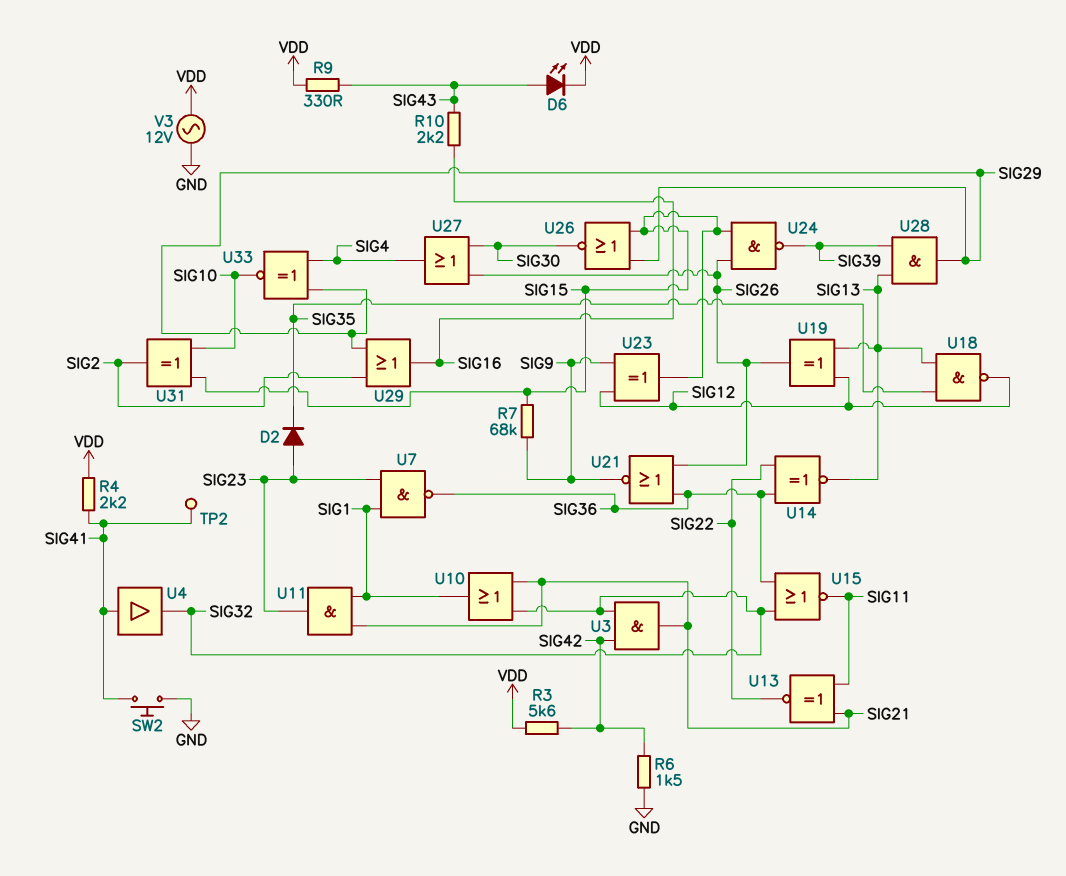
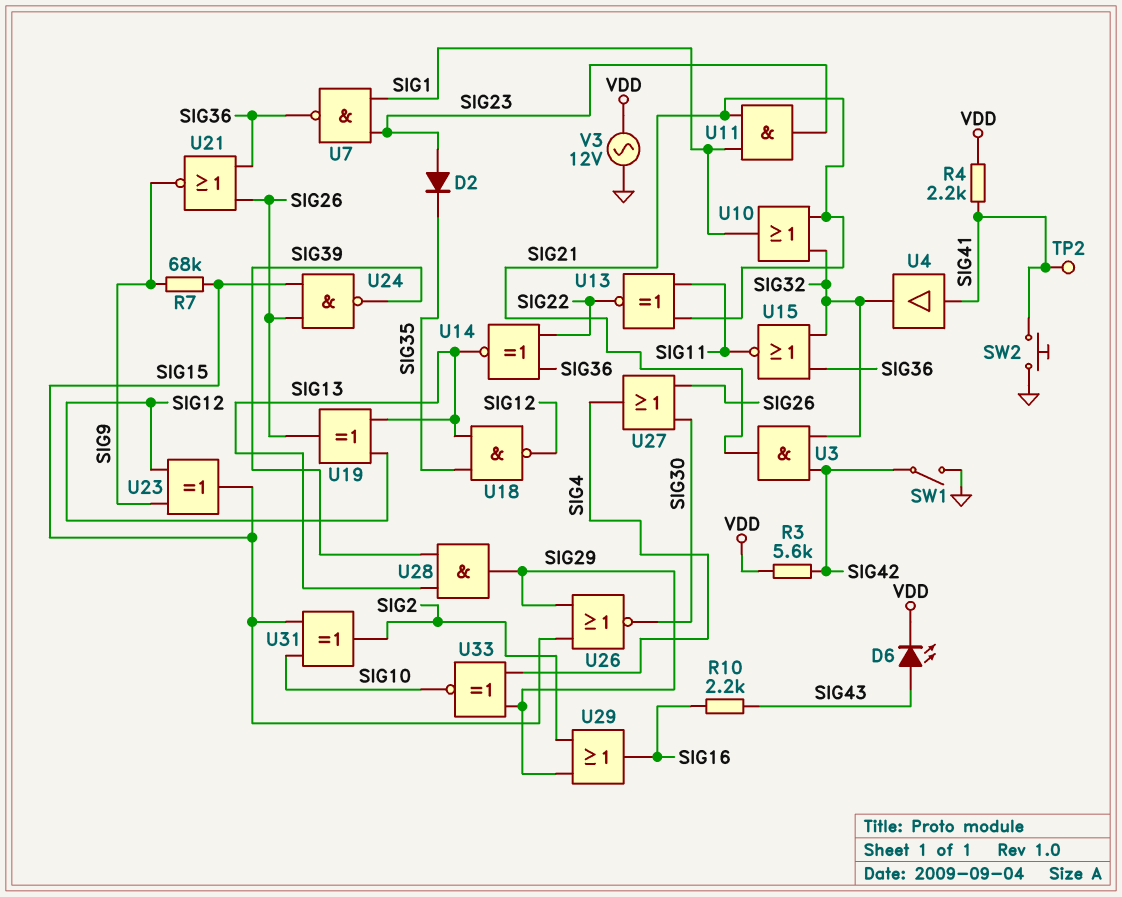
R6: 1.5k (GND, SIG42) -> none
R9: 330 (SIG43, VDD) -> none
SW1: none -> switch (GND, SIG42)

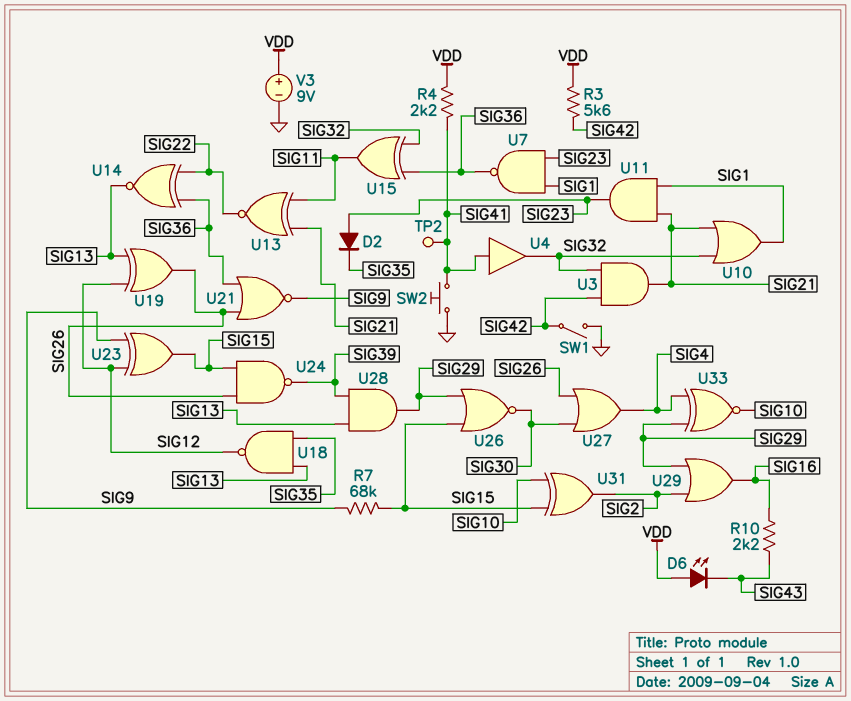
D6: LED (A SIG43, K VDD) -> LED (A VDD, K SIG43)
U15: NOR (in SIG32, in SIG36, out SIG11) -> XOR (in SIG32, in SIG36, out SIG11)
V3: AC 12V (GND, VDD) -> 9V (plus VDD, minus GND)

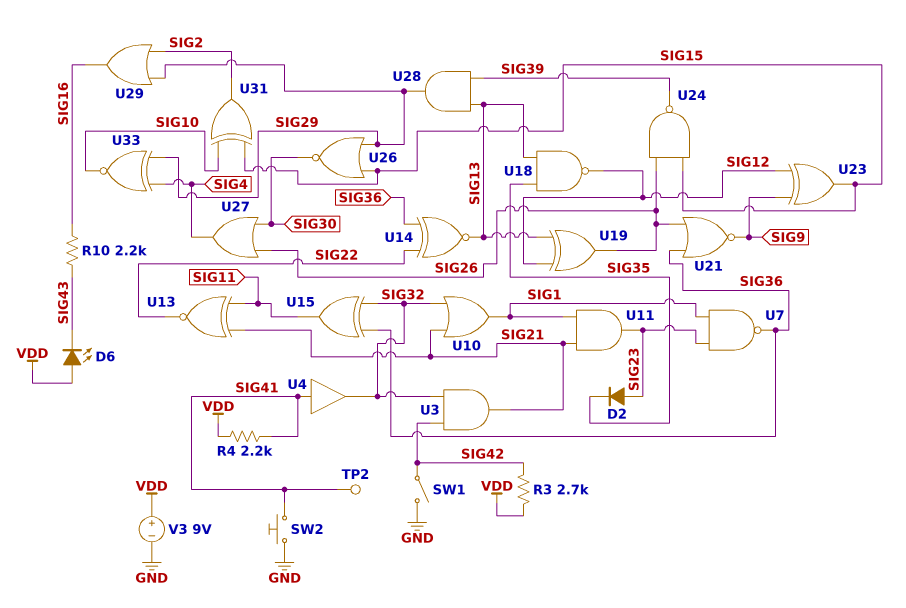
R3: 5.6k (SIG42, VDD) -> 2.7k (SIG42, VDD)
R7: 68k (SIG9, SIG15) -> none

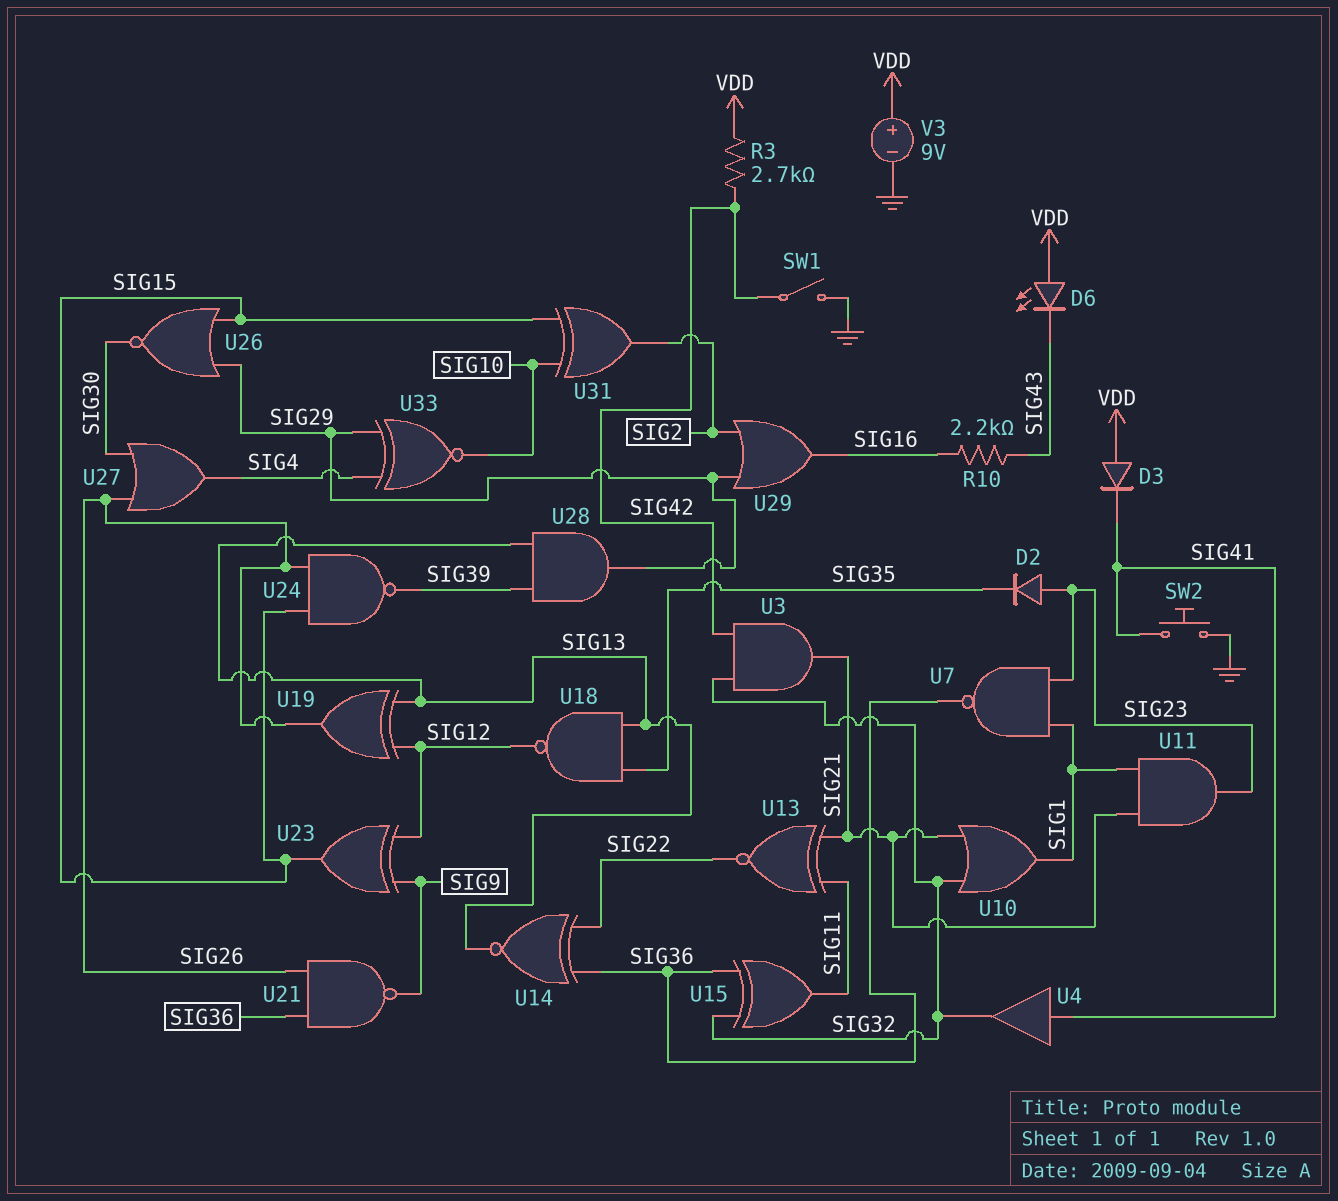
D3: none -> diode (A VDD, K SIG41)
R4: 2.2k (SIG41, VDD) -> none
TP2: test point (SIG41) -> none
U21: NOR (in SIG26, in SIG36, out SIG9) -> NAND (in SIG26, in SIG36, out SIG9)

